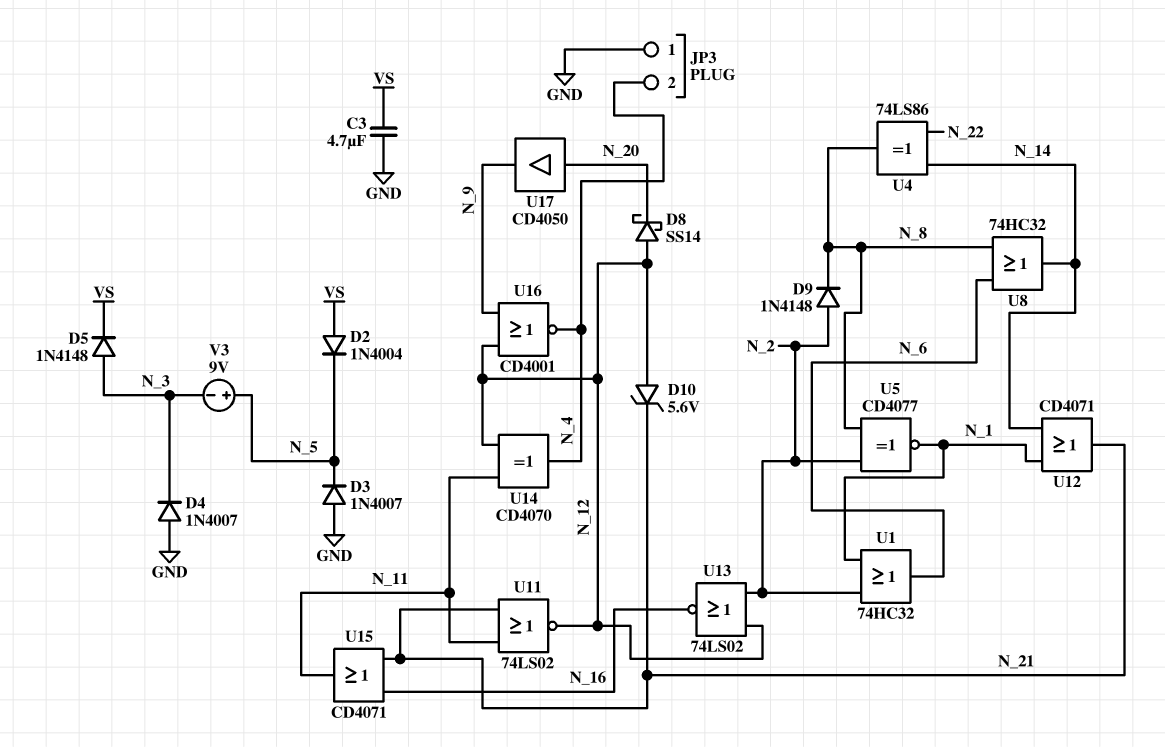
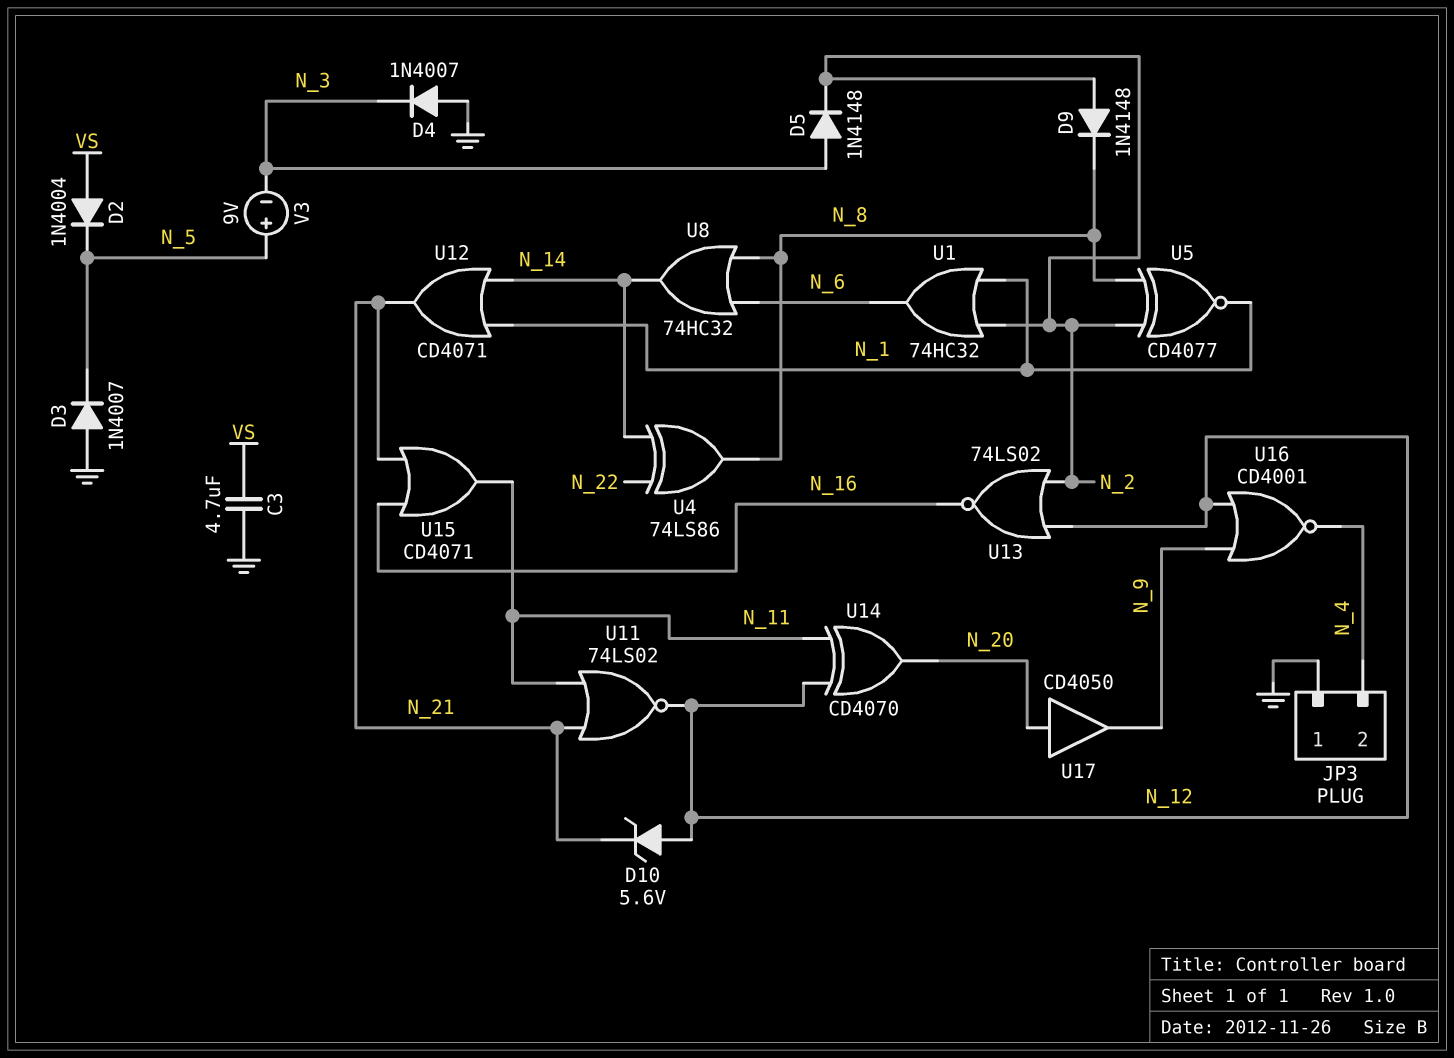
D5: diode 1N4148 (A N_3, K VS) -> diode 1N4148 (A N_3, K N_2)
D8: schottky SS14 (A N_12, K N_20) -> none
U14: XOR CD4070 (in N_11, in N_12, out N_4) -> XOR CD4070 (in N_11, in N_12, out N_20)

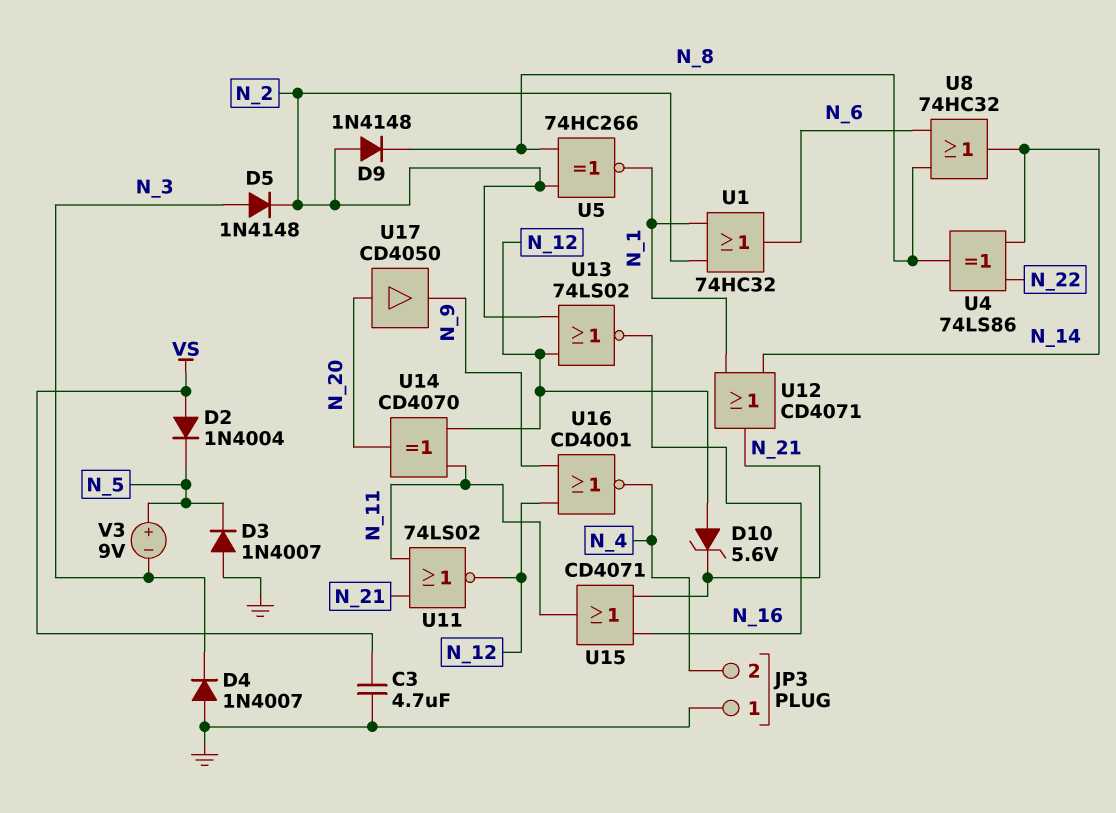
U5: XNOR CD4077 (in N_2, in N_8, out N_1) -> XNOR 74HC266 (in N_2, in N_8, out N_1)

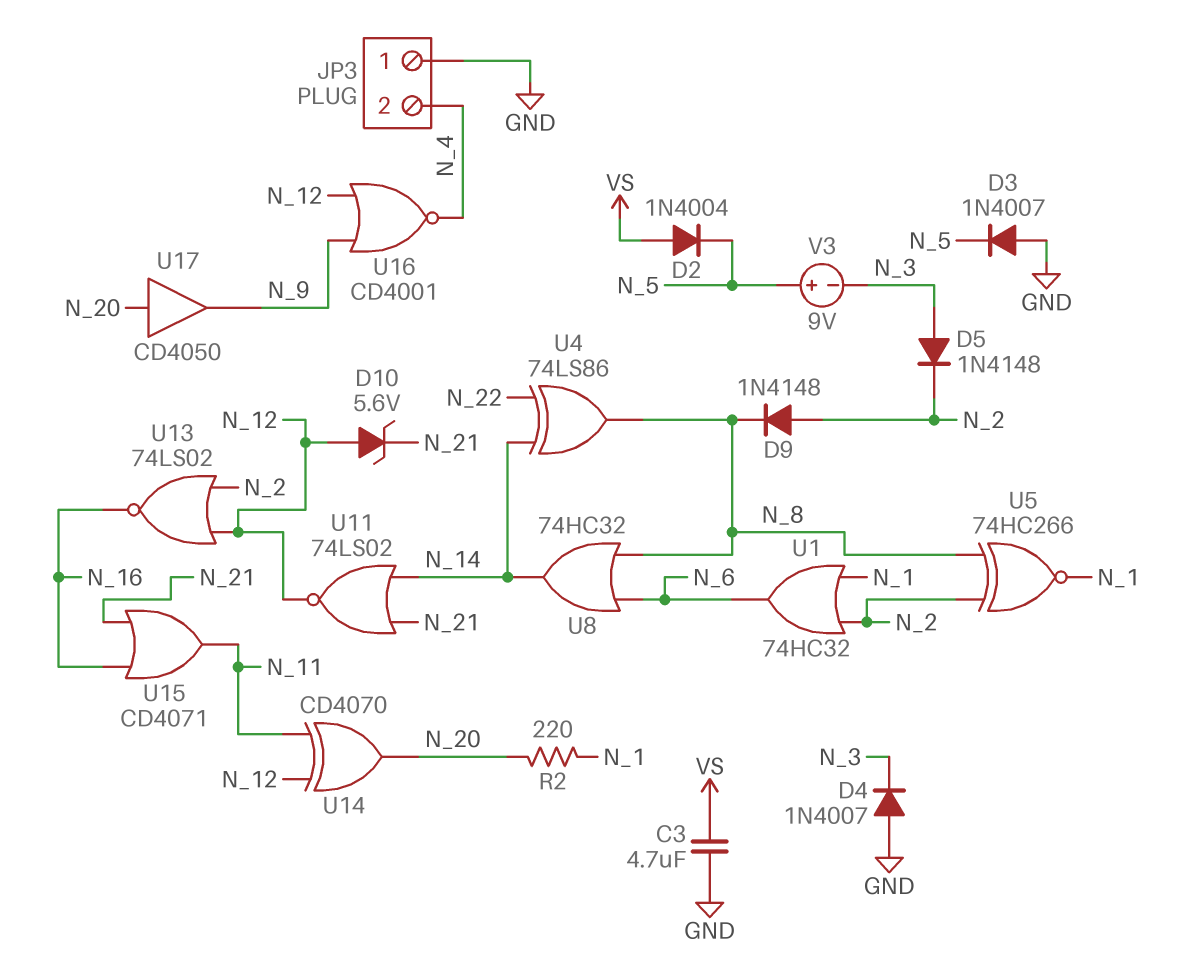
R2: none -> 220 (N_1, N_20)
U11: NOR 74LS02 (in N_11, in N_21, out N_12) -> NOR 74LS02 (in N_14, in N_21, out N_12)
U12: OR CD4071 (in N_1, in N_14, out N_21) -> none

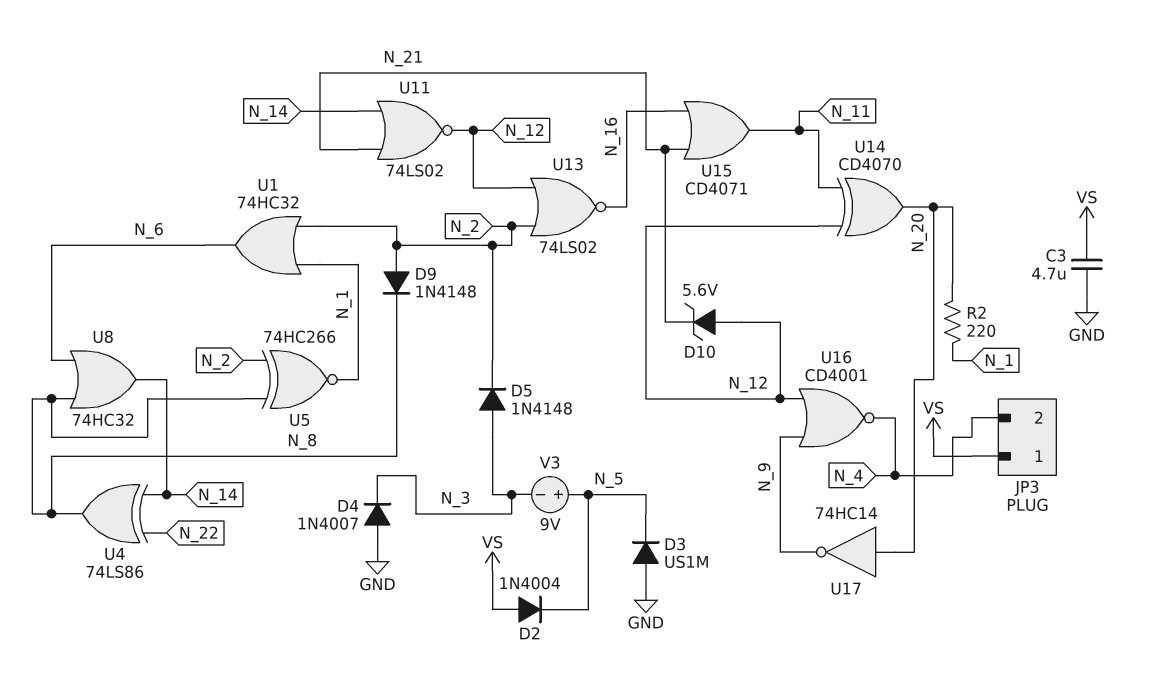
D3: diode 1N4007 (A GND, K N_5) -> diode US1M (A GND, K N_5)
JP3 pin 1: GND -> VS
U17: buffer CD4050 (in N_20, out N_9) -> NOT 74HC14 (in N_20, out N_9)

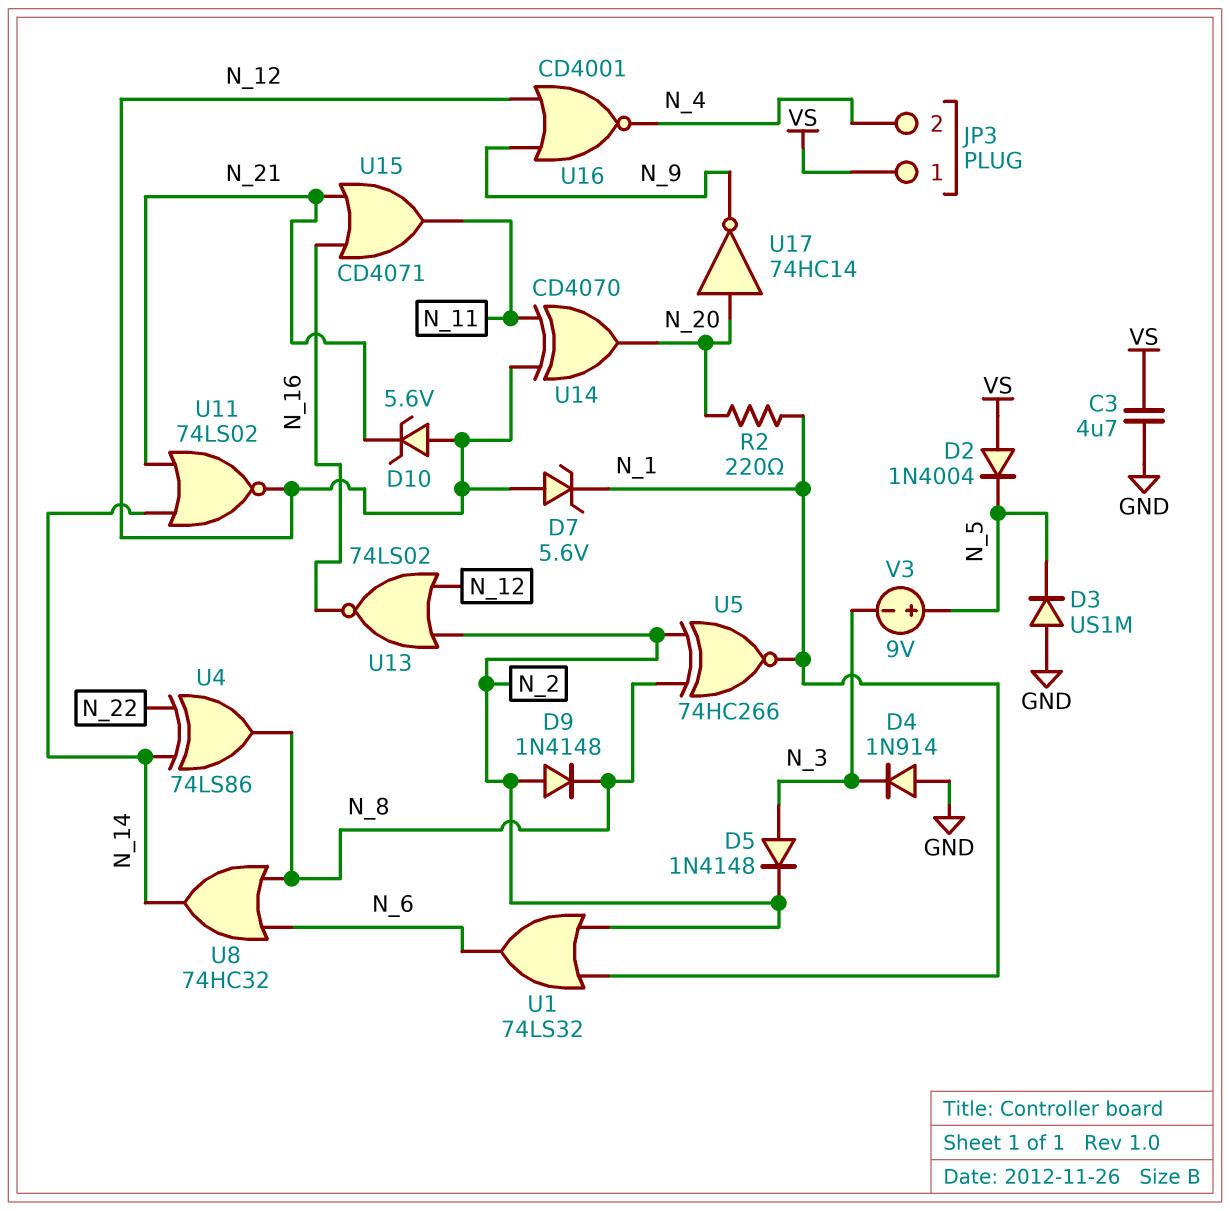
D4: diode 1N4007 (A GND, K N_3) -> diode 1N914 (A GND, K N_3)
D7: none -> zener 5.6V (A N_12, K N_1)
U1: OR 74HC32 (in N_1, in N_2, out N_6) -> OR 74LS32 (in N_1, in N_2, out N_6)

